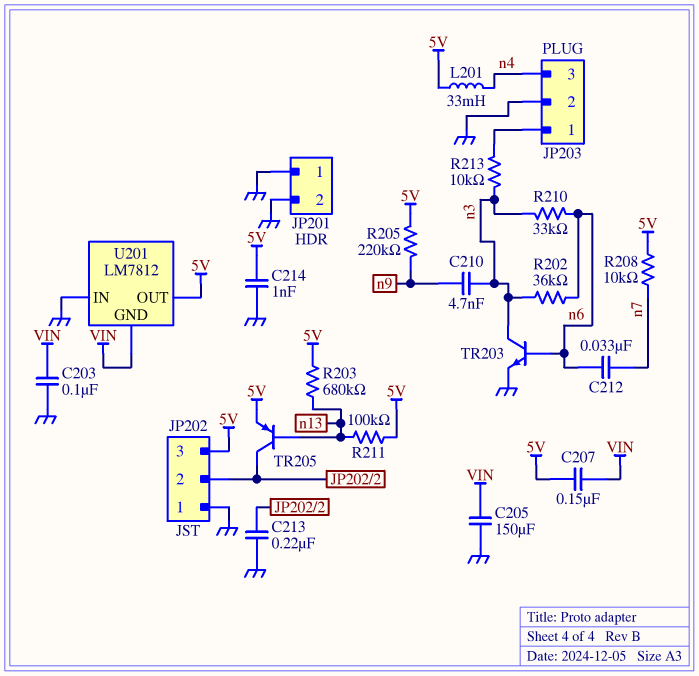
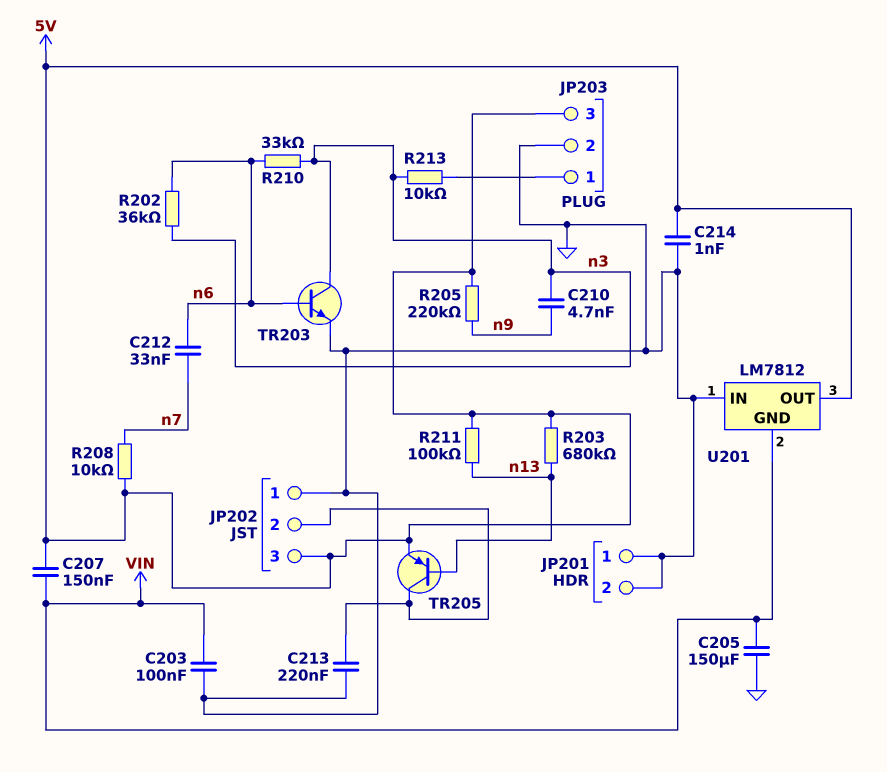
JP203 pin 3: n4 -> 5V
L201: 33mH (5V, n4) -> none

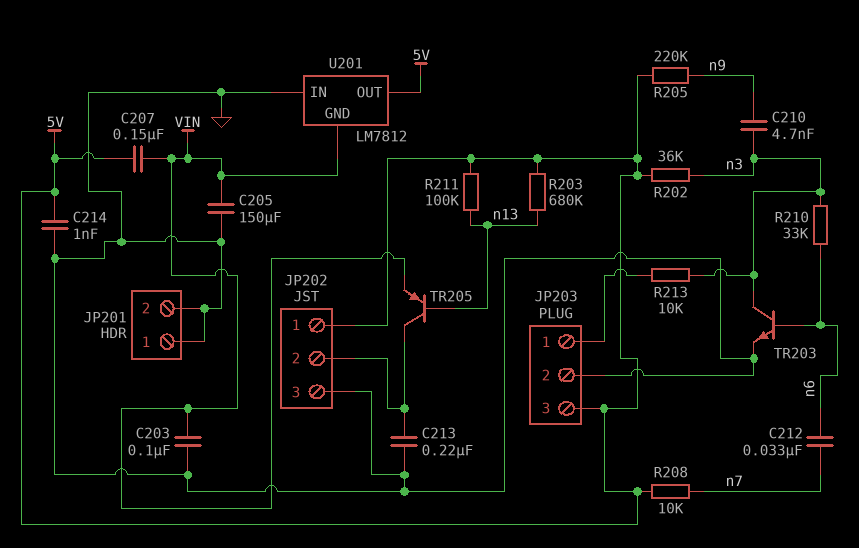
JP202 pin 1: GND -> 5V
JP202 pin 3: 5V -> GND
R202: 36k (n3, n6) -> 36k (5V, n3)
TR205: PNP (B n13, C JP202/2, E 5V) -> PNP (B n13, C JP202/2, E VIN)

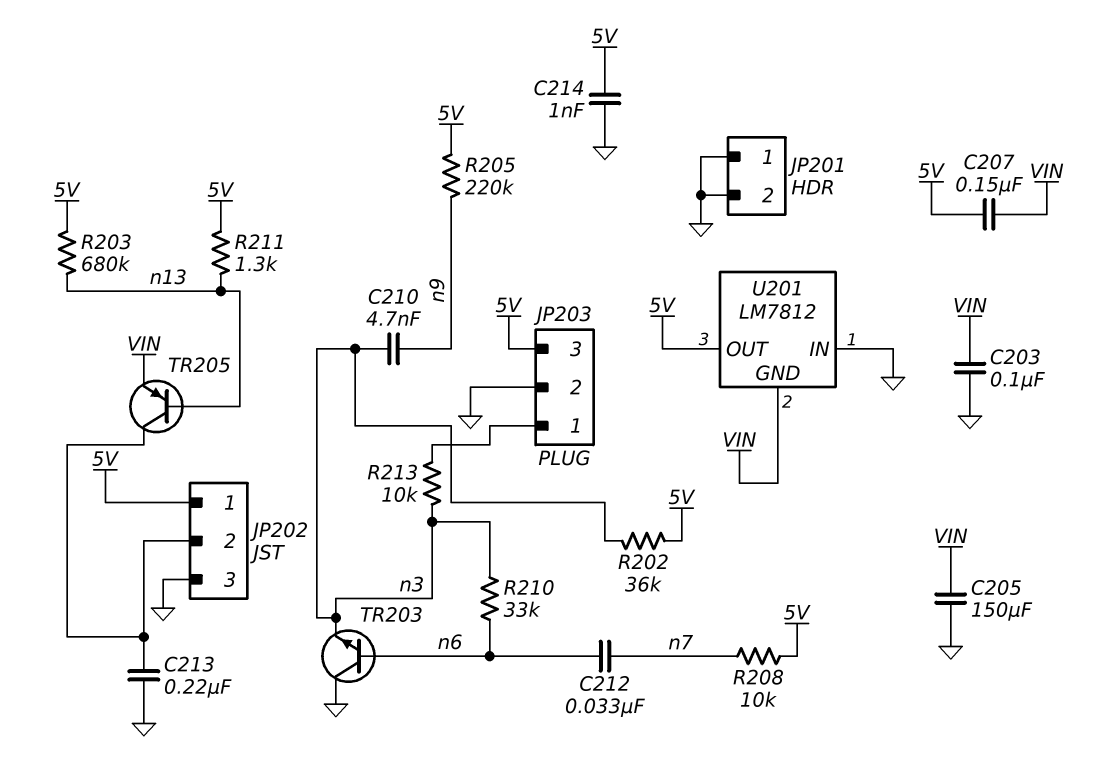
R211: 100k (5V, n13) -> 1.3k (5V, n13)
TR203: NPN (B n6, C n3, E GND) -> NPN (B n6, C GND, E n3)

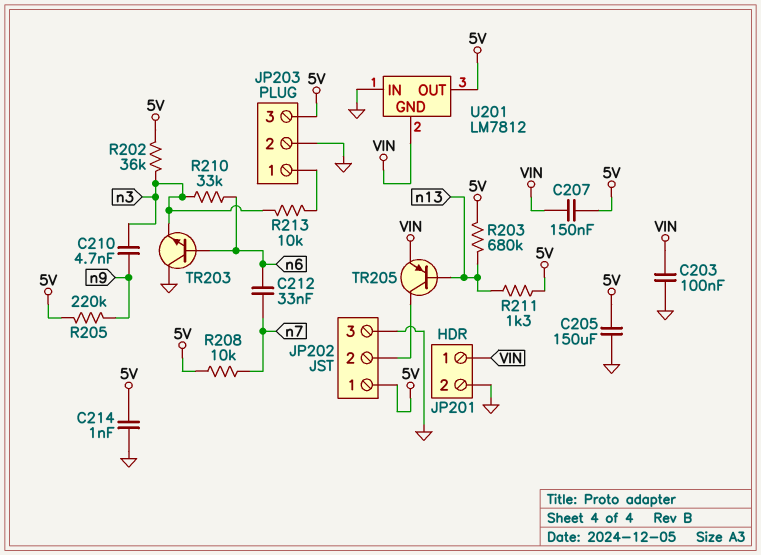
C205: 150uF (GND, VIN) -> 150uF (5V, GND)
C213: 220nF (GND, JP202/2) -> none
JP201 pin 1: GND -> VIN

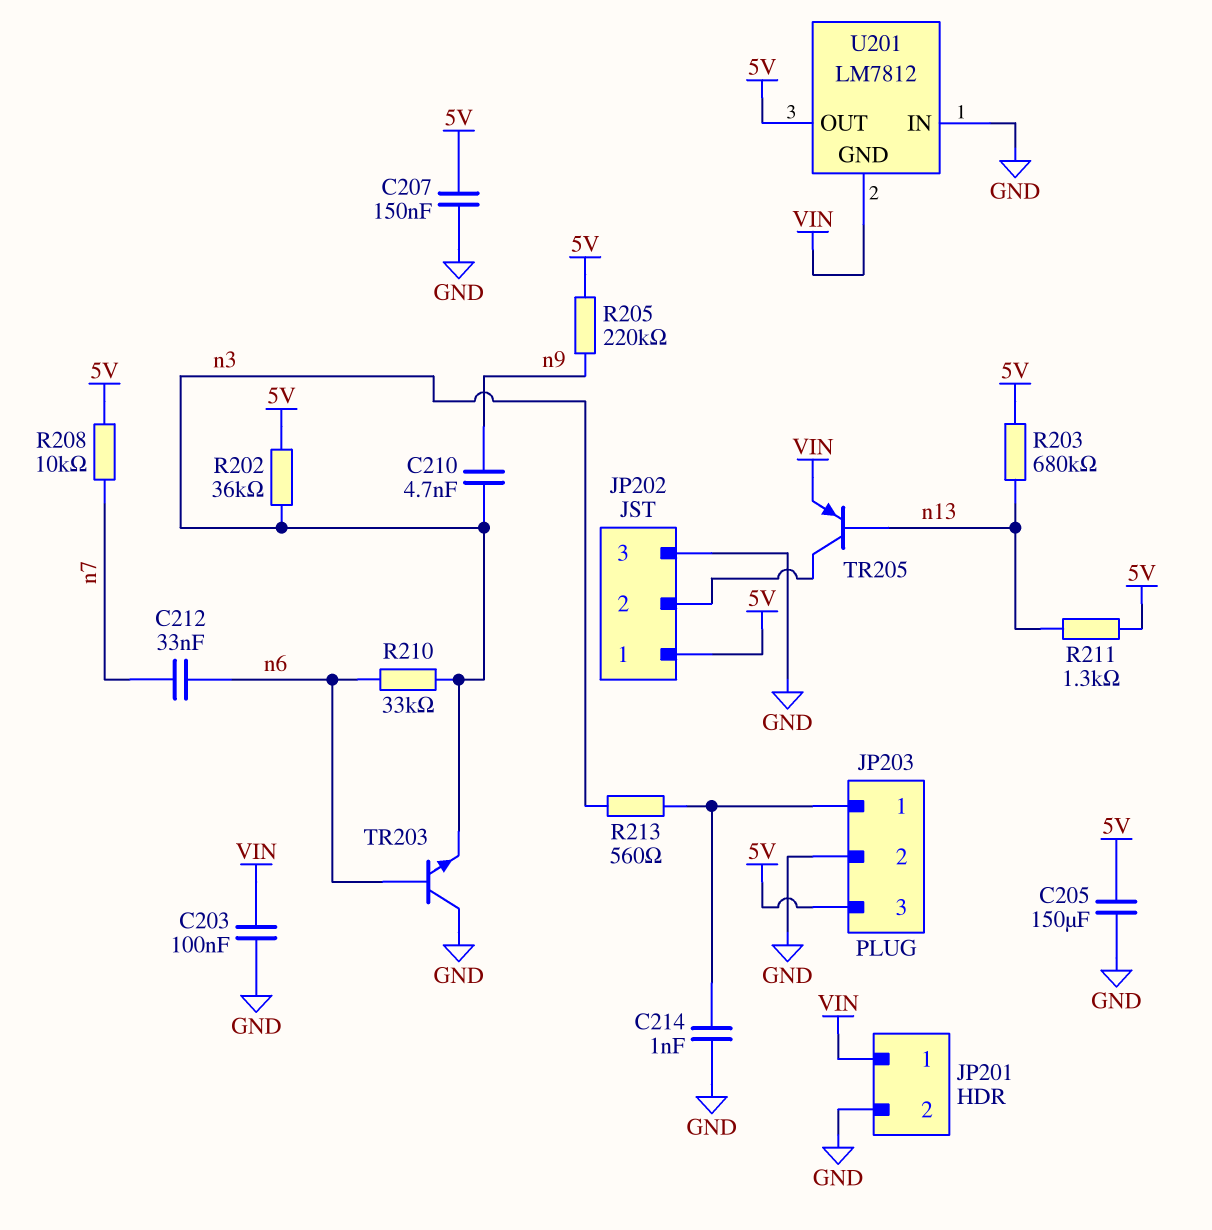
C207: 150nF (5V, VIN) -> 150nF (5V, GND)
C214: 1nF (5V, GND) -> 1nF (GND, JP203/1)
R213: 10k (JP203/1, n3) -> 560 (JP203/1, n3)

